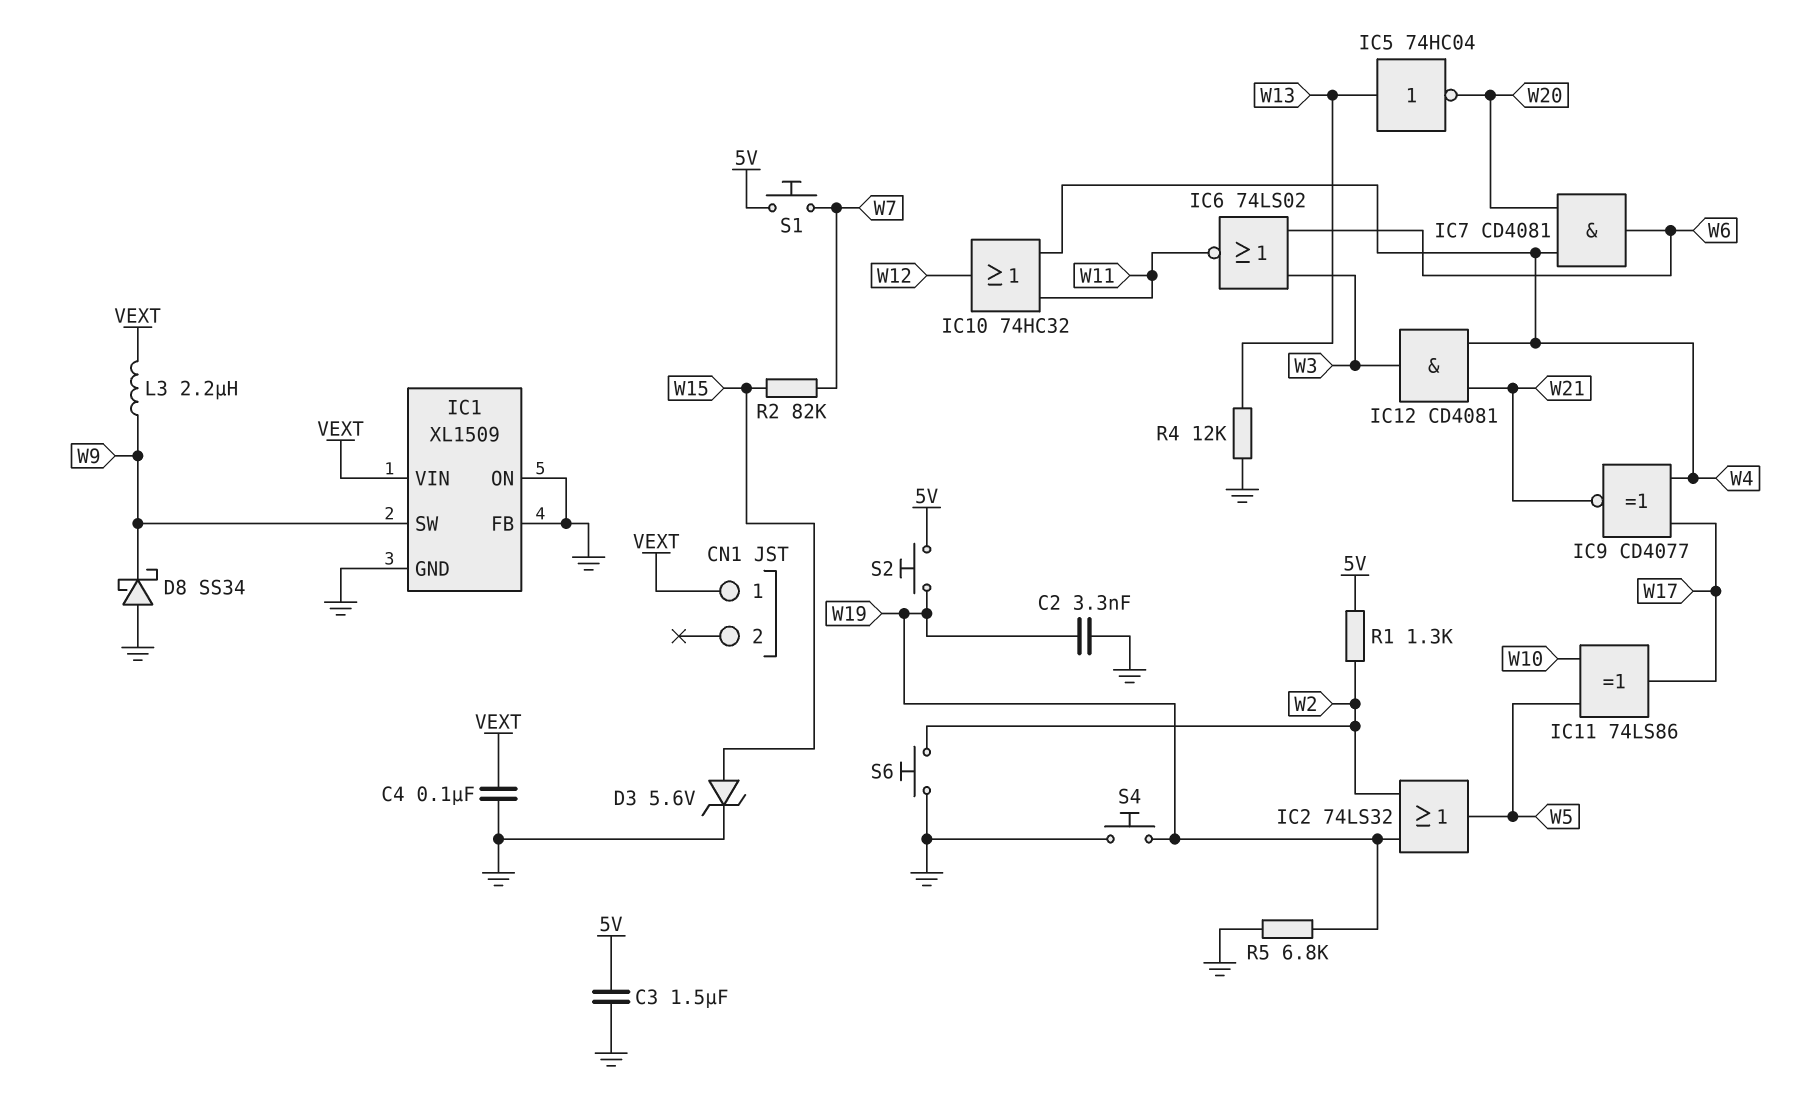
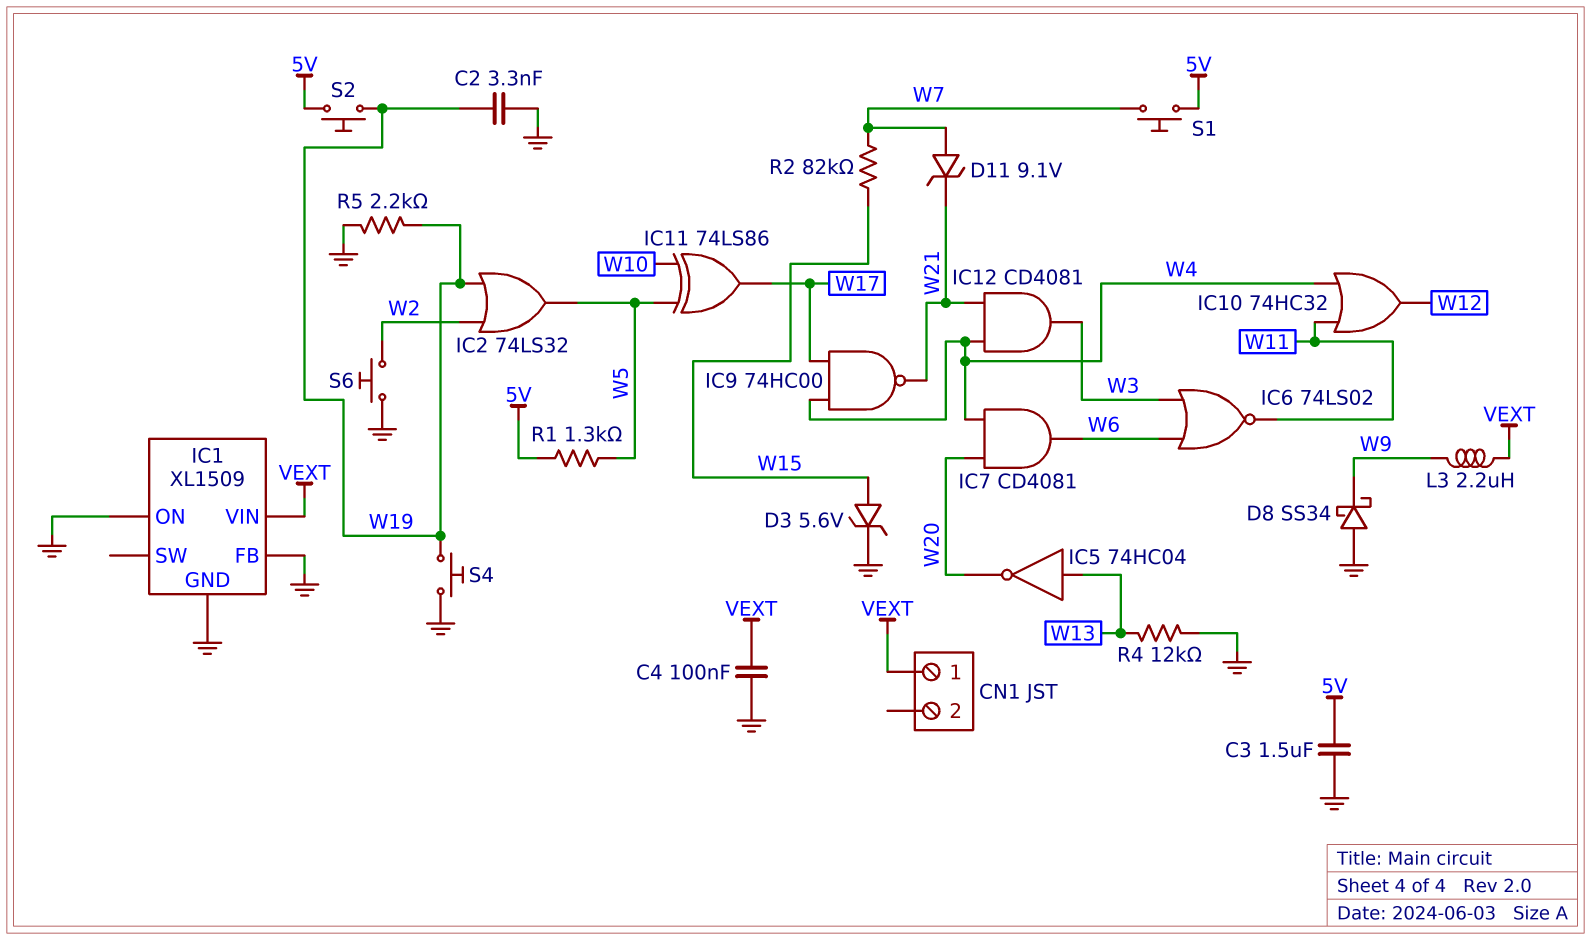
D11: none -> zener 9.1V (A W7, K W21)
IC1 pin SW: W9 -> none
IC9: XNOR CD4077 (in W4, in W17, out W21) -> NAND 74HC00 (in W4, in W17, out W21)
R1: 1.3k (5V, W2) -> 1.3k (5V, W5)
R5: 6.8k (GND, W19) -> 2.2k (GND, W19)

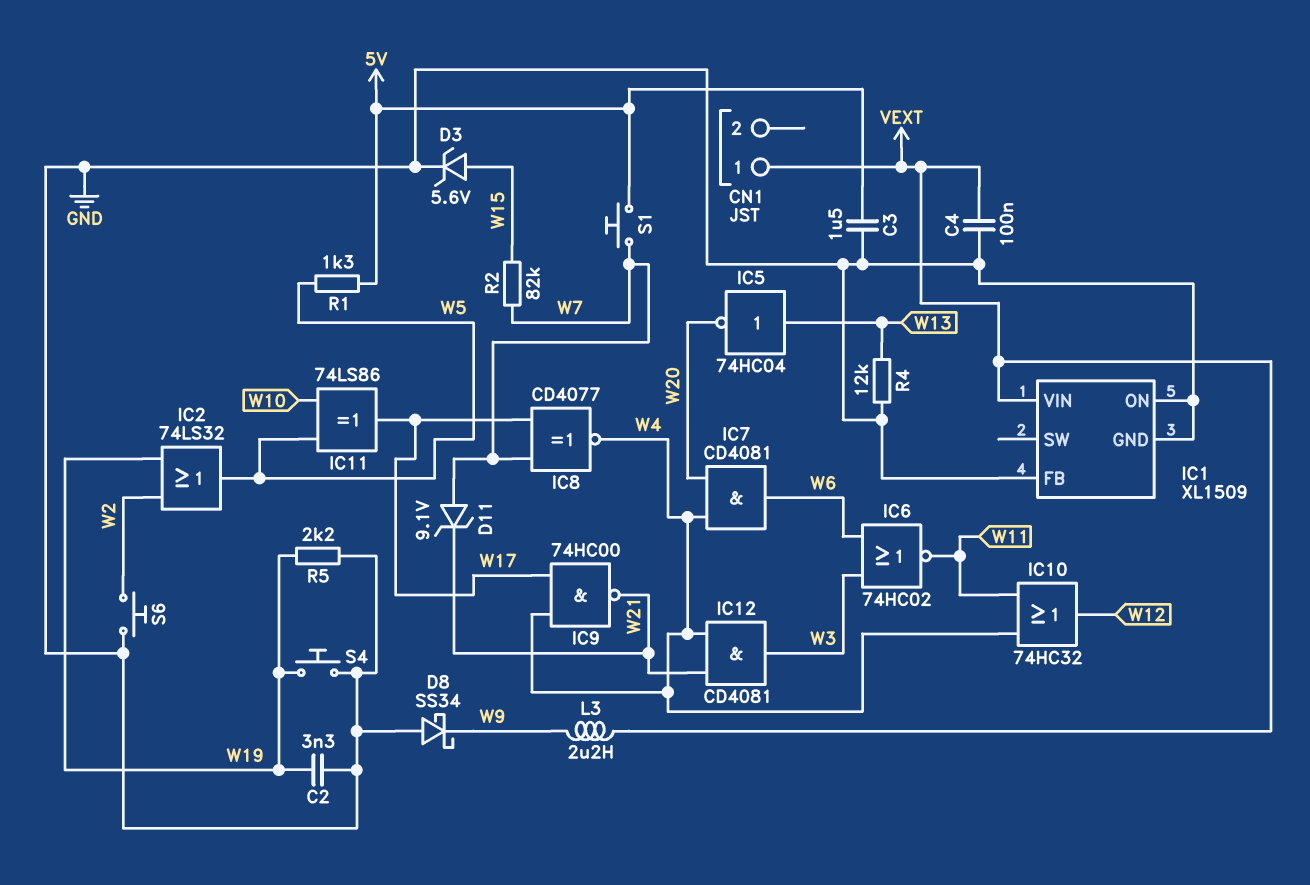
IC6: NOR 74LS02 (in W3, in W6, out W11) -> NOR 74HC02 (in W3, in W6, out W11)
IC8: none -> XNOR CD4077 (in W7, in W17, out W4)
S2: button (5V, W19) -> none

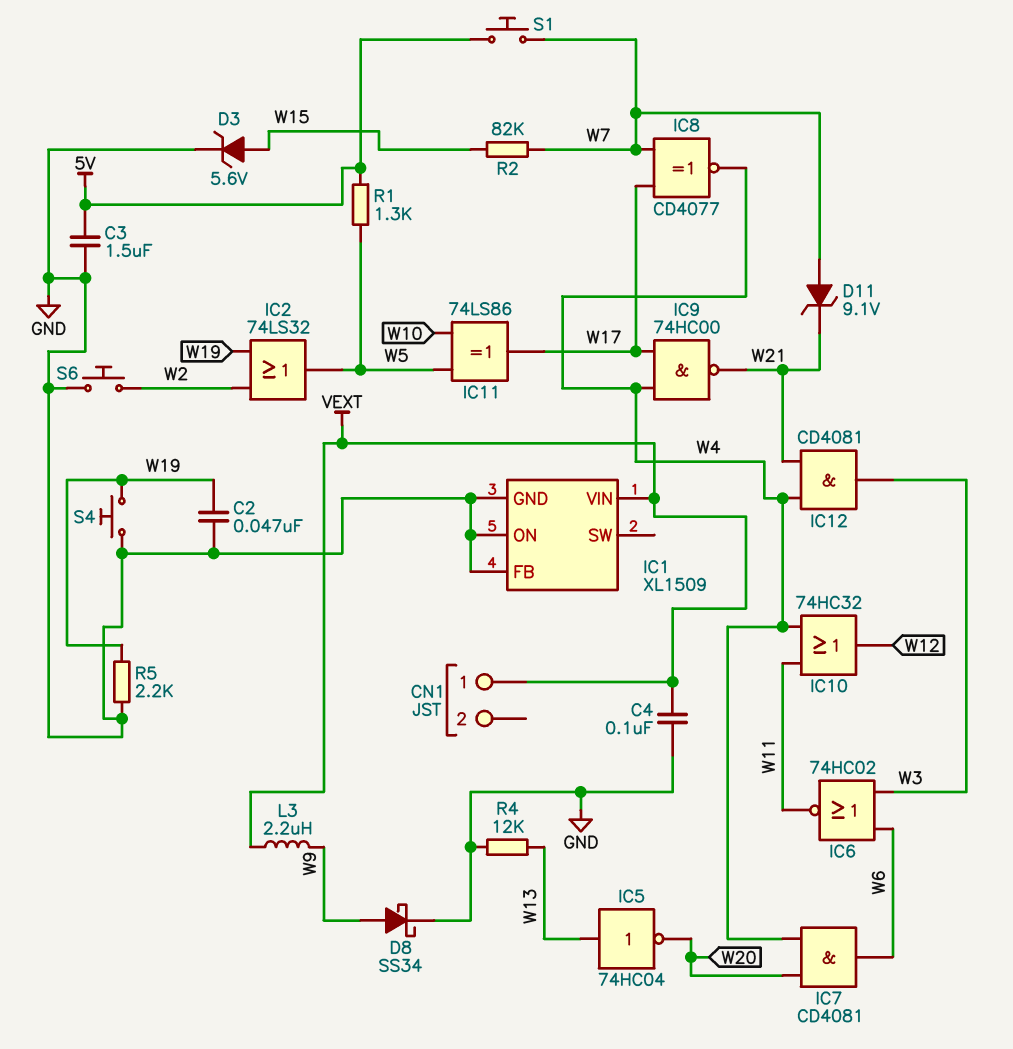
C2: 3.3nF (GND, W19) -> 47nF (GND, W19)
D8: schottky SS34 (A GND, K W9) -> schottky SS34 (A W9, K GND)

